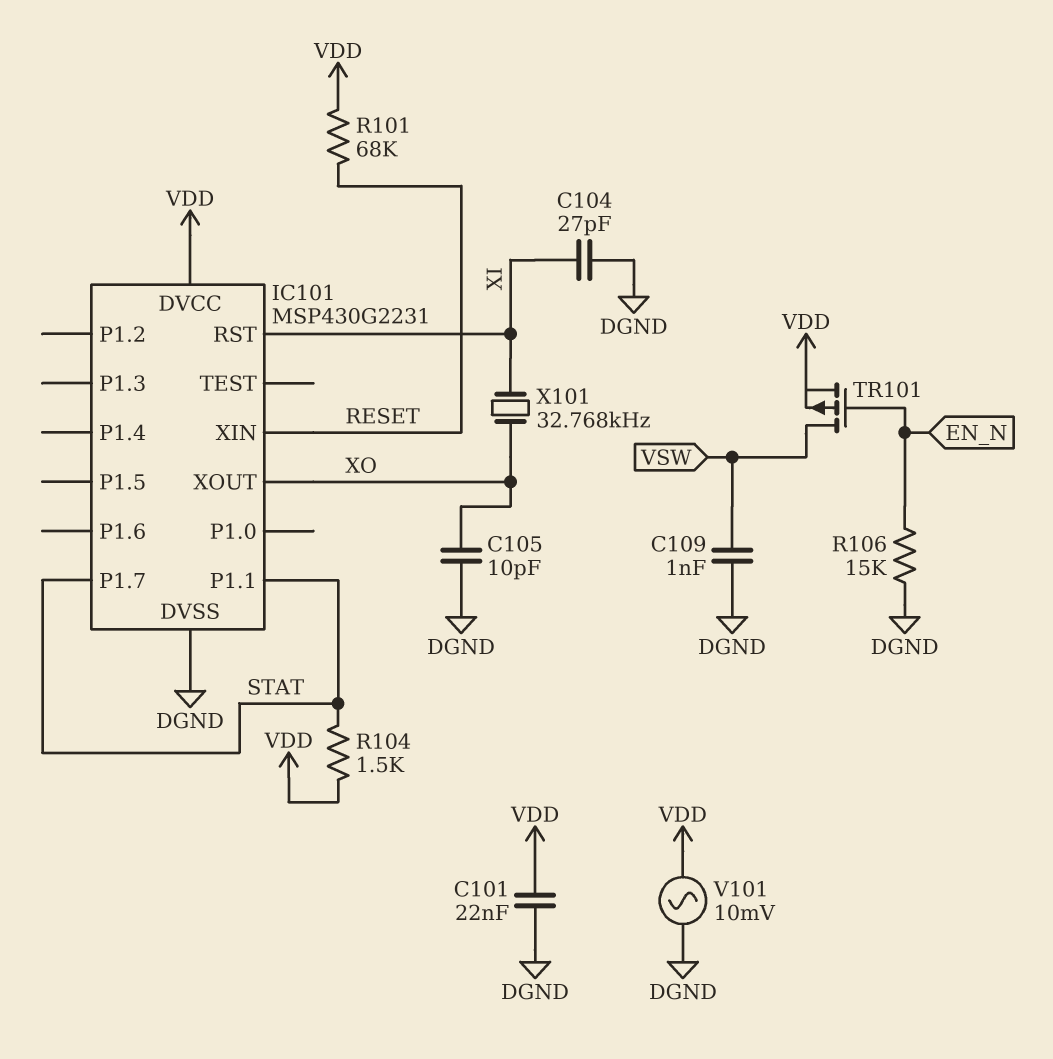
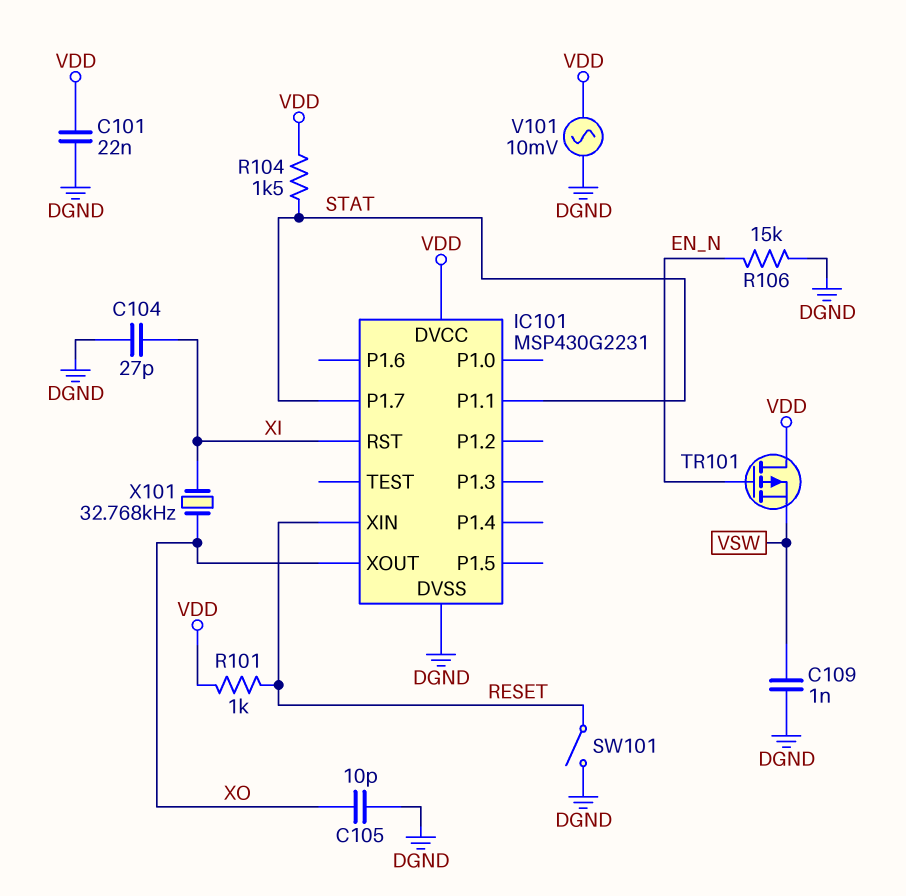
R101: 68k (RESET, VDD) -> 1k (RESET, VDD)
SW101: none -> switch (DGND, RESET)
TR101: PMOS (G EN_N, D VSW, S VDD) -> PMOS (G EN_N, D VDD, S VSW)

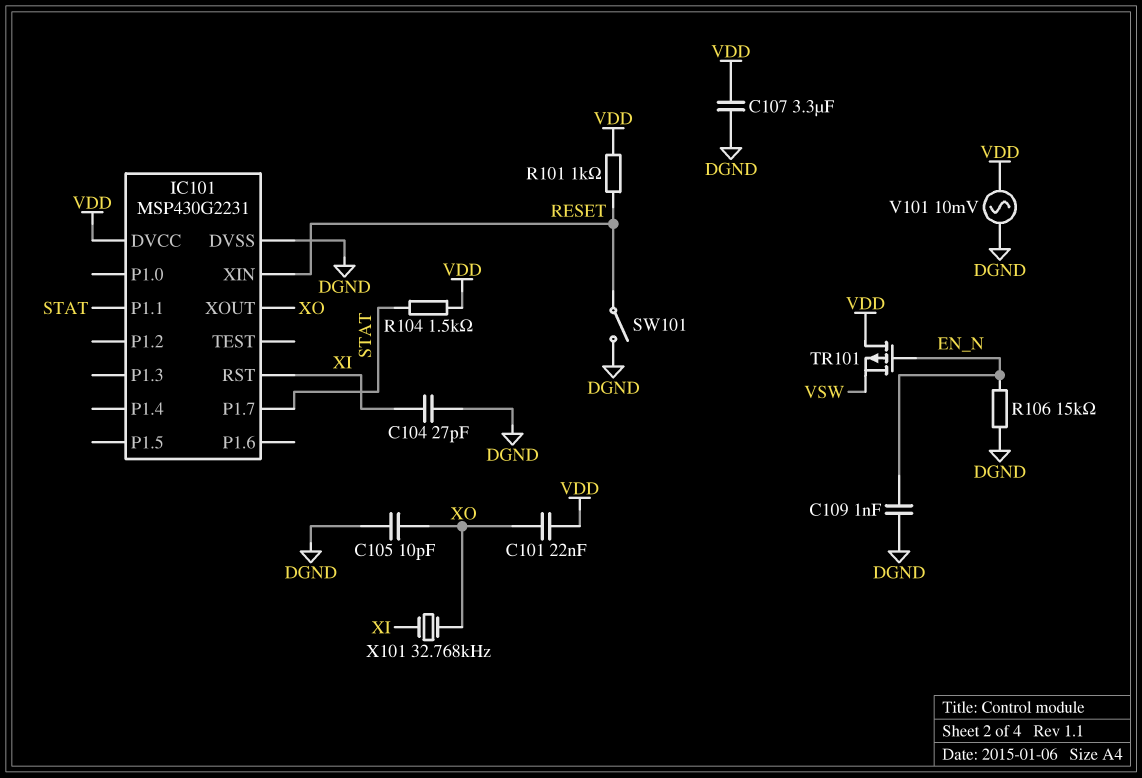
C101: 22nF (DGND, VDD) -> 22nF (VDD, XO)
C107: none -> 3.3uF (DGND, VDD)
C109: 1nF (DGND, VSW) -> 1nF (DGND, EN_N)

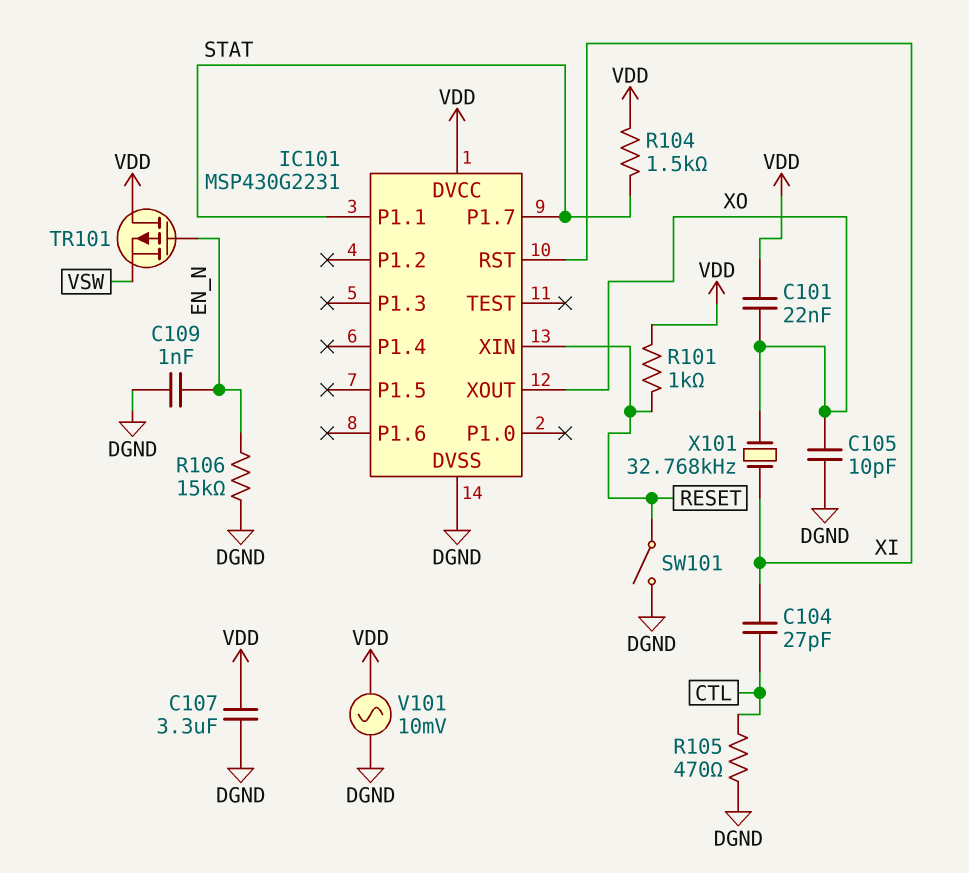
C104: 27pF (DGND, XI) -> 27pF (CTL, XI)
R105: none -> 470 (CTL, DGND)

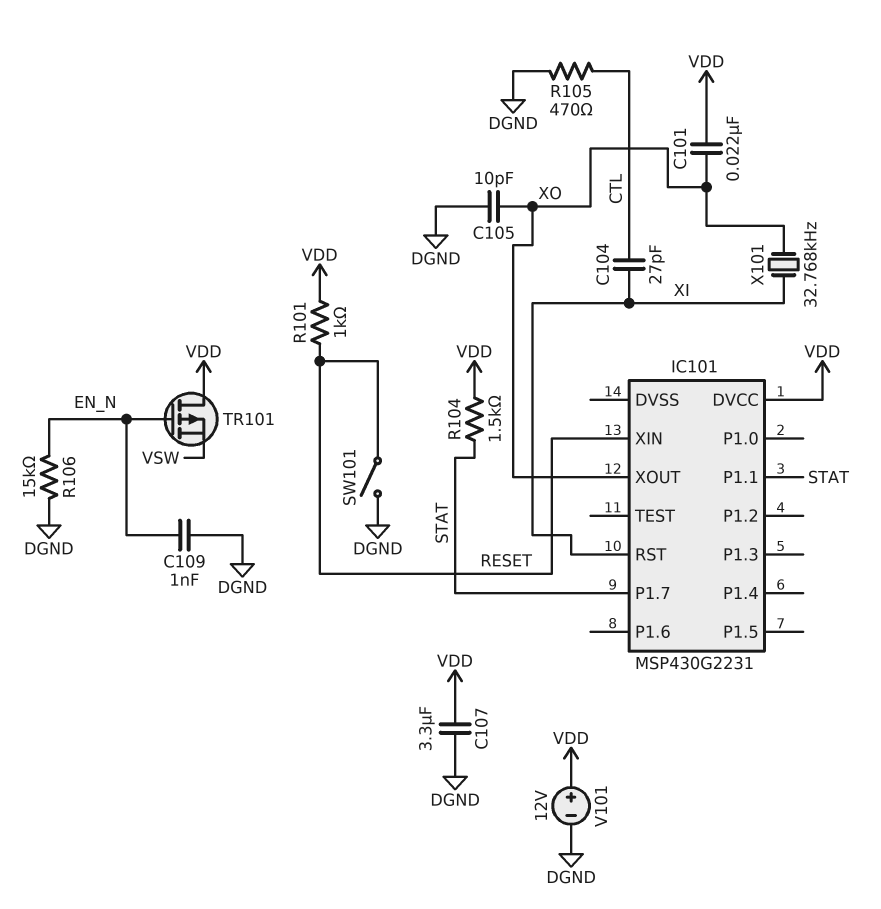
IC101 pin DVSS: DGND -> none
V101: AC 10mV (DGND, VDD) -> 12V (plus VDD, minus DGND)

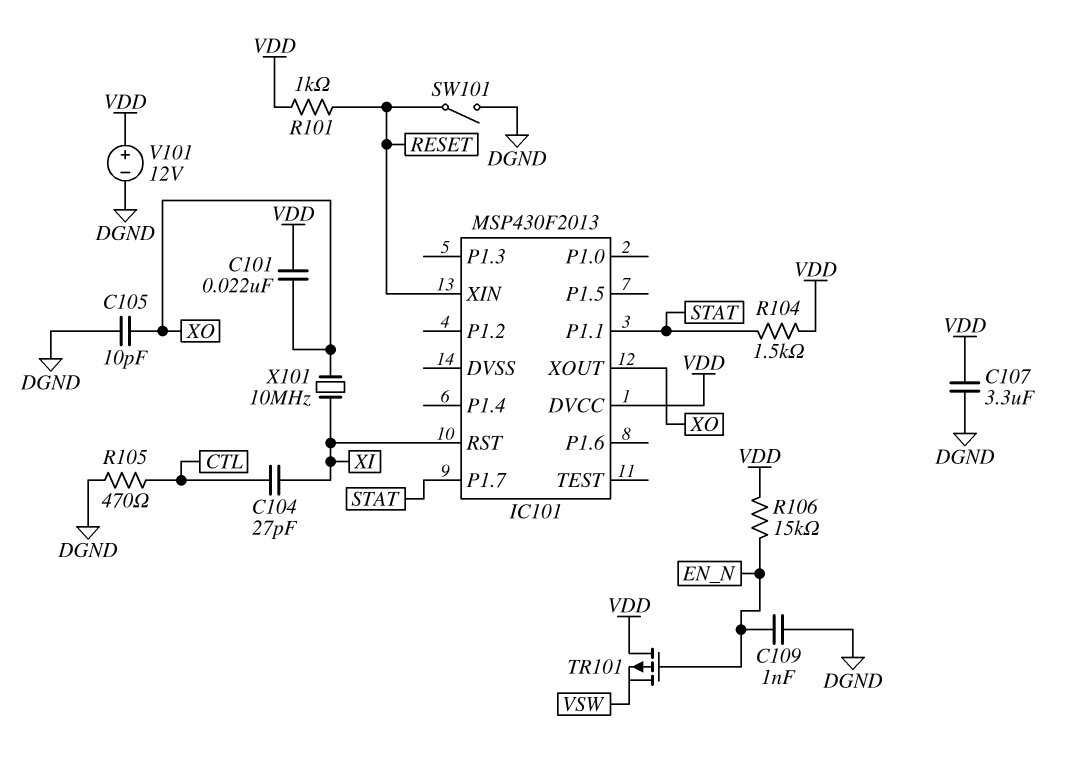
IC101: MSP430G2231 -> MSP430F2013
R106: 15k (DGND, EN_N) -> 15k (EN_N, VDD)
X101: 32.768kHz (XI, XO) -> 10MHz (XI, XO)

